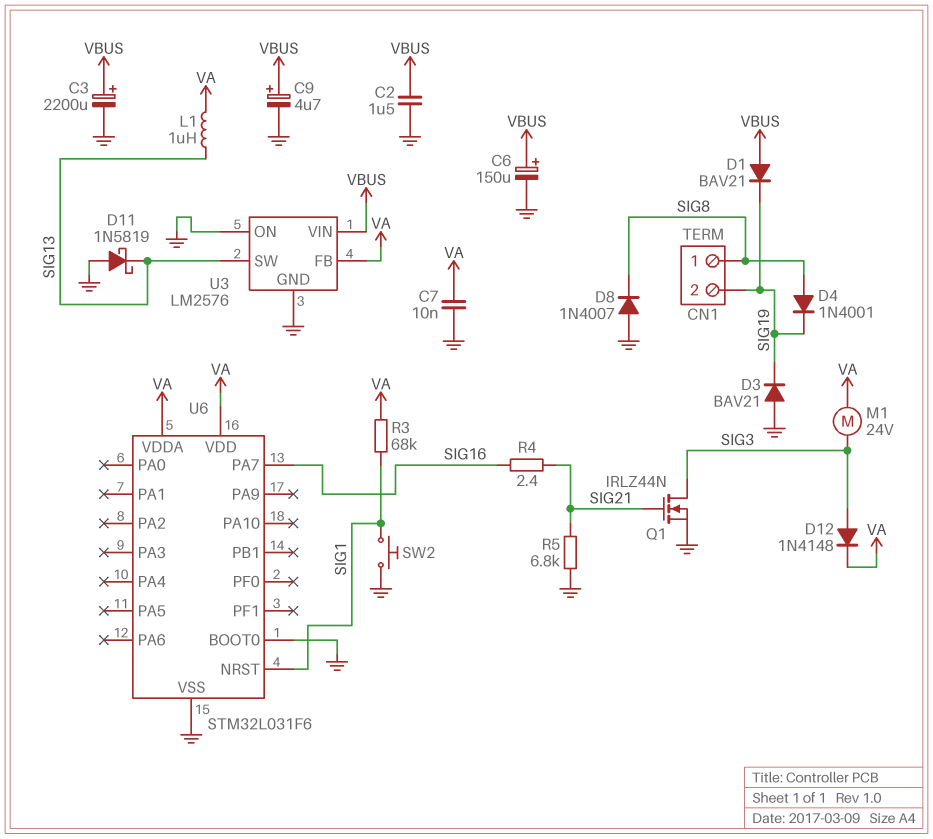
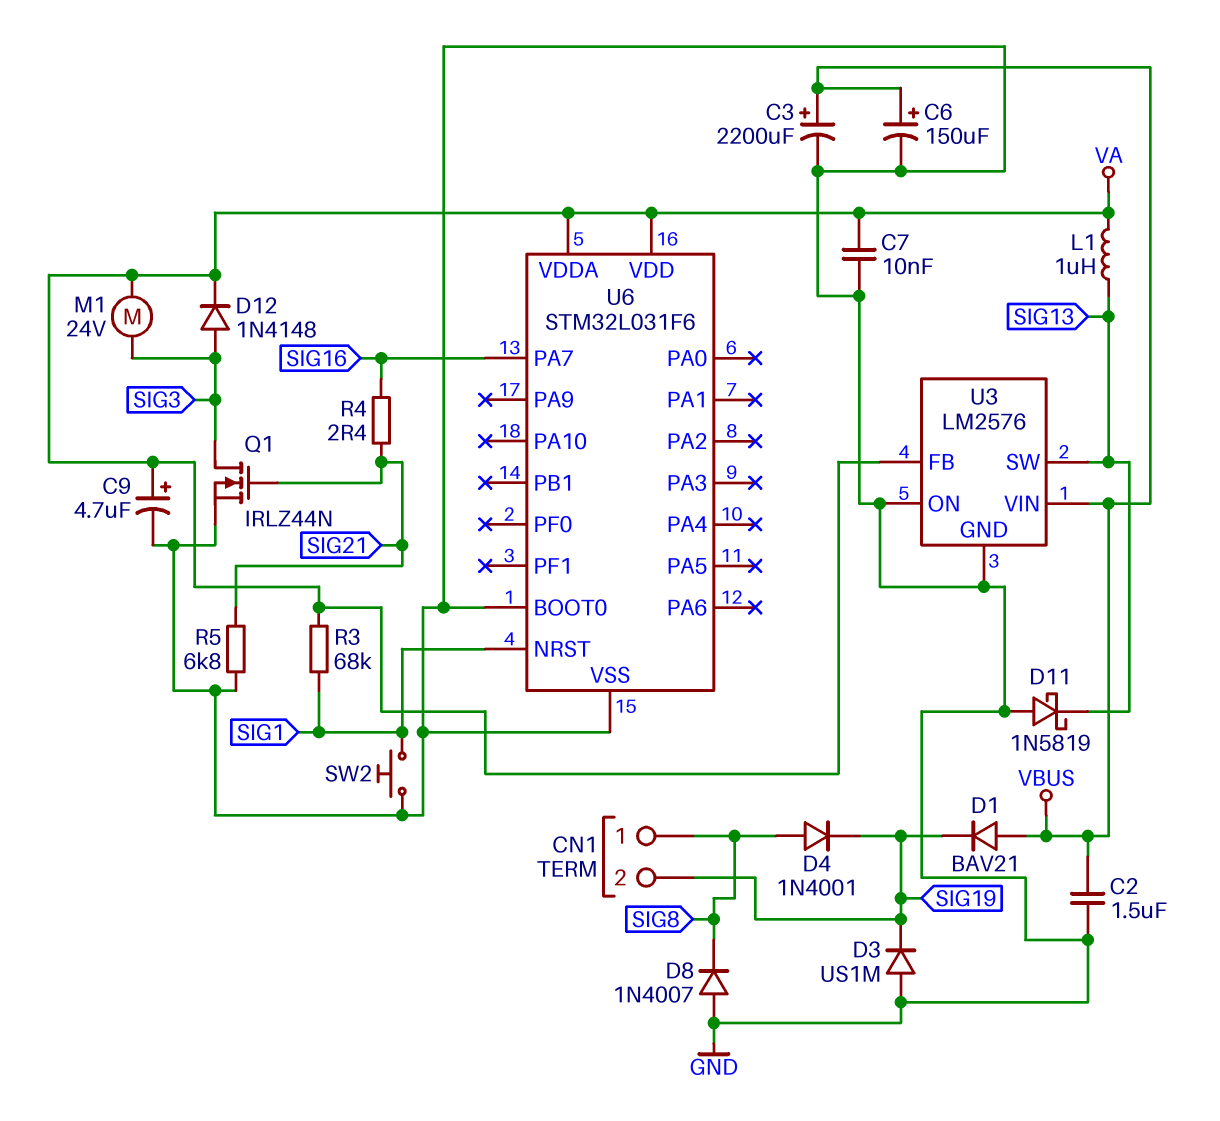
C9: 4.7uF (plus VBUS, minus GND) -> 4.7uF (plus VA, minus GND)
D3: diode BAV21 (A GND, K SIG19) -> diode US1M (A GND, K SIG19)

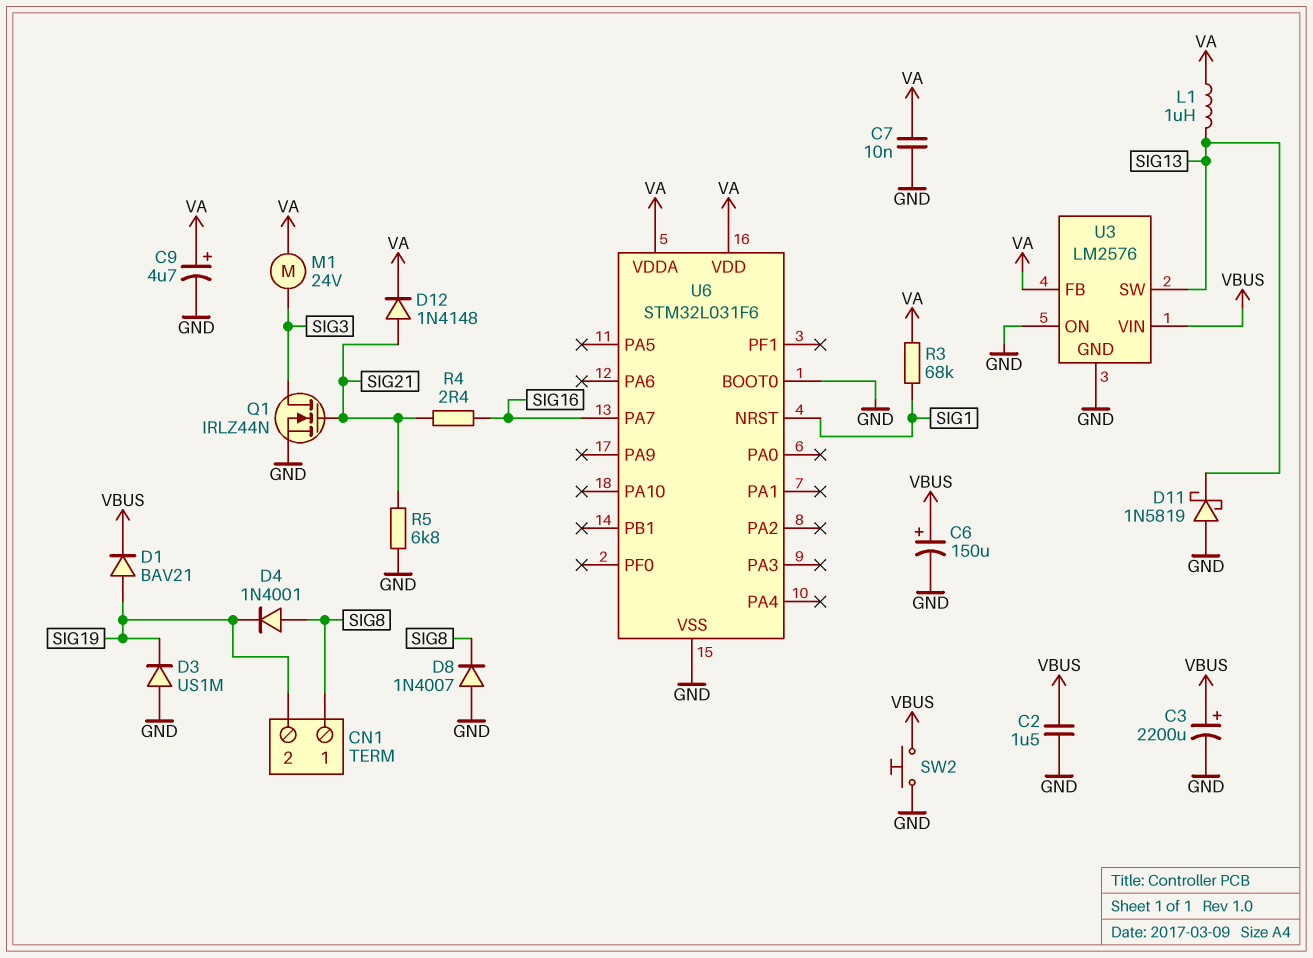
D1: diode BAV21 (A VBUS, K SIG19) -> diode BAV21 (A SIG19, K VBUS)
D12: diode 1N4148 (A SIG3, K VA) -> diode 1N4148 (A SIG21, K VA)
SW2: button (GND, SIG1) -> button (GND, VBUS)

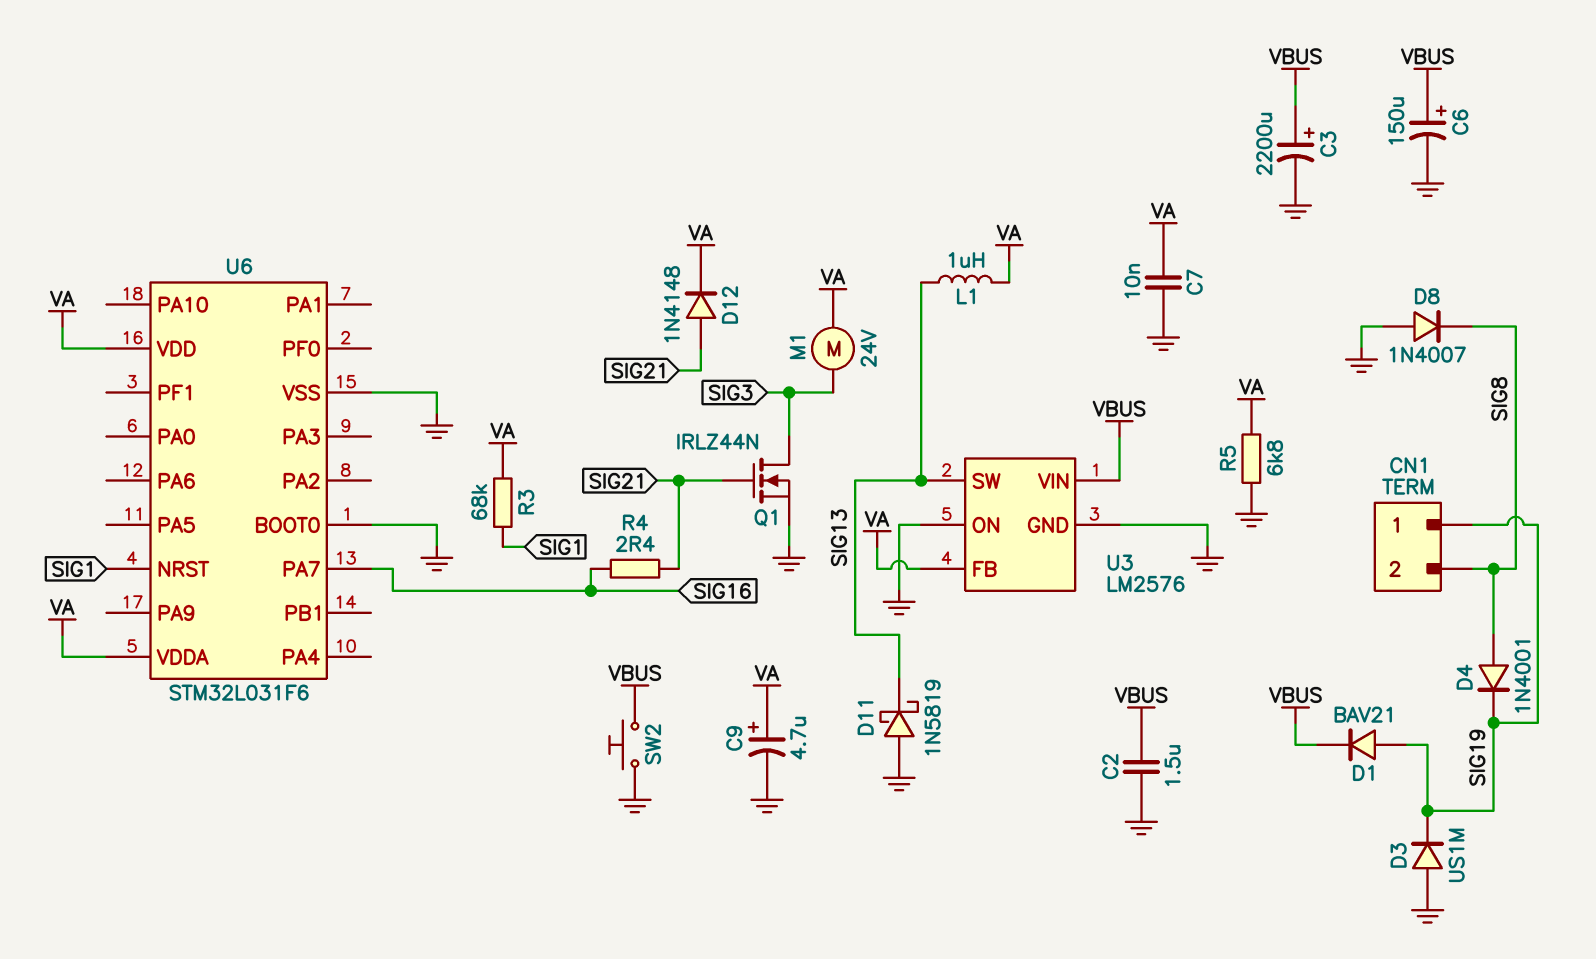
CN1 pin 1: SIG8 -> SIG19
CN1 pin 2: SIG19 -> SIG8
R5: 6.8k (GND, SIG21) -> 6.8k (GND, VA)

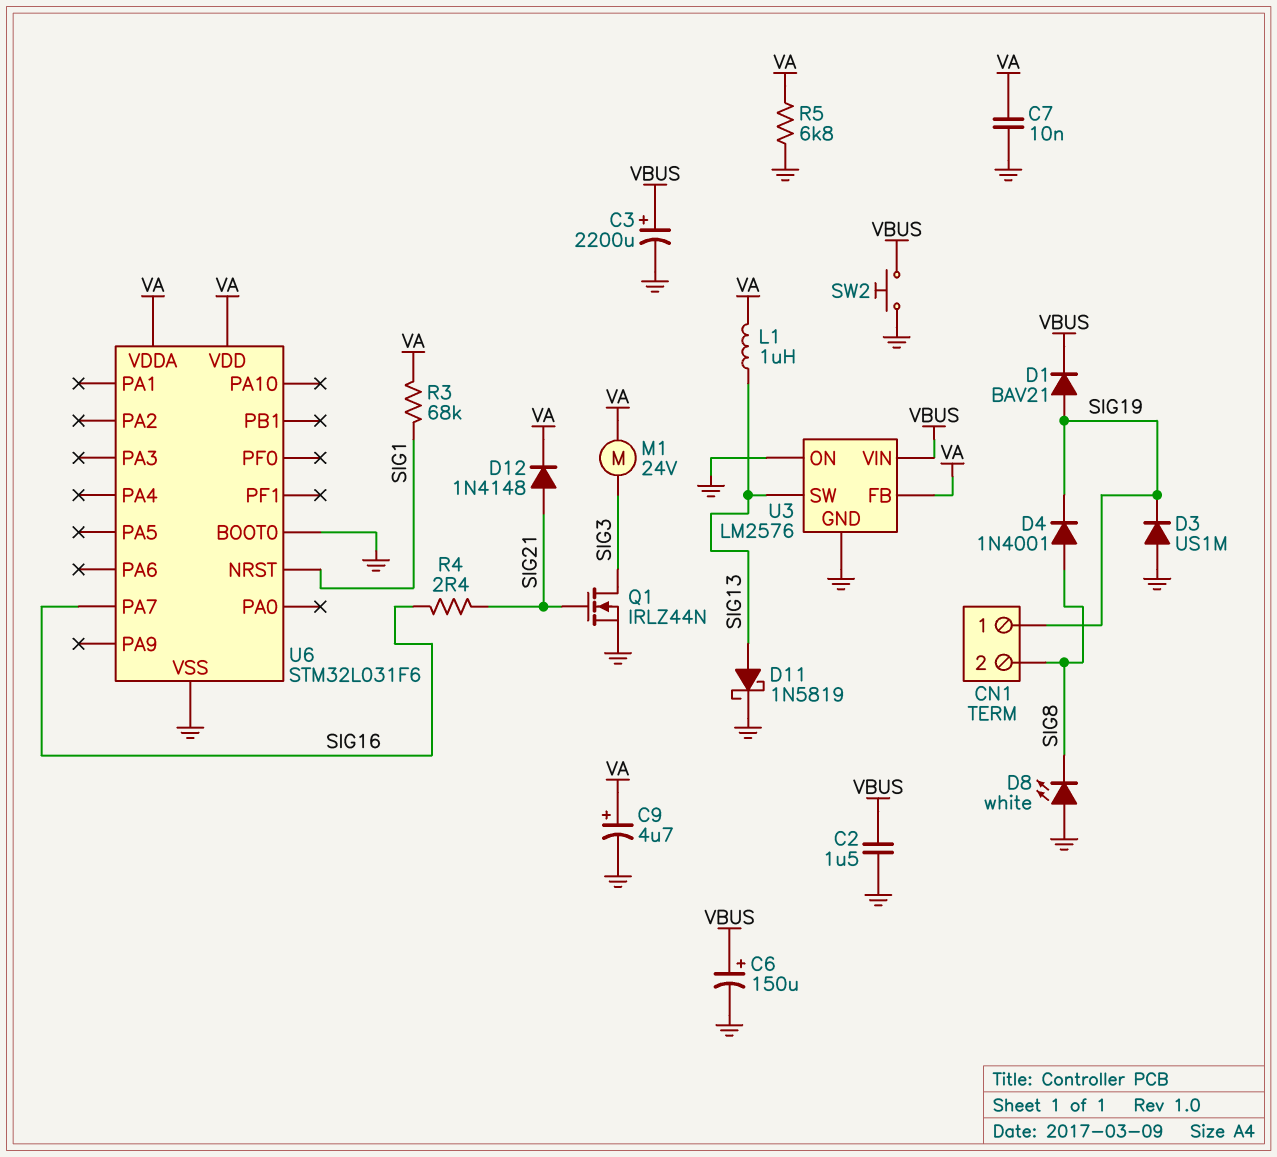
D8: diode 1N4007 (A GND, K SIG8) -> LED white (A GND, K SIG8)
D11: schottky 1N5819 (A GND, K SIG13) -> schottky 1N5819 (A SIG13, K GND)

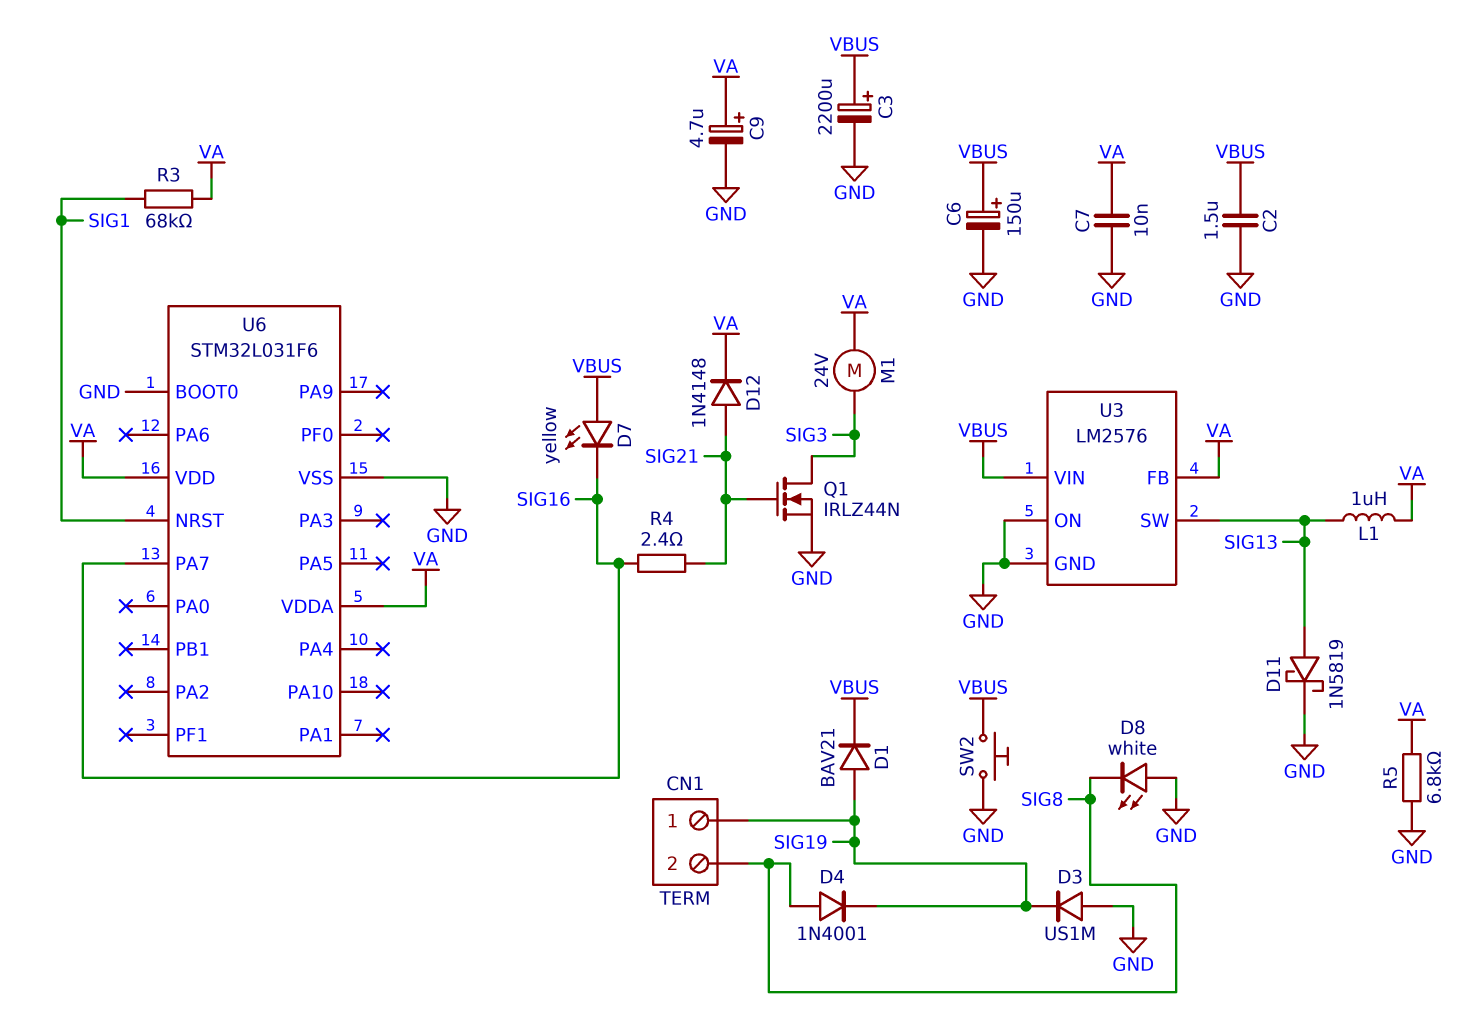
D7: none -> LED yellow (A VBUS, K SIG16)

